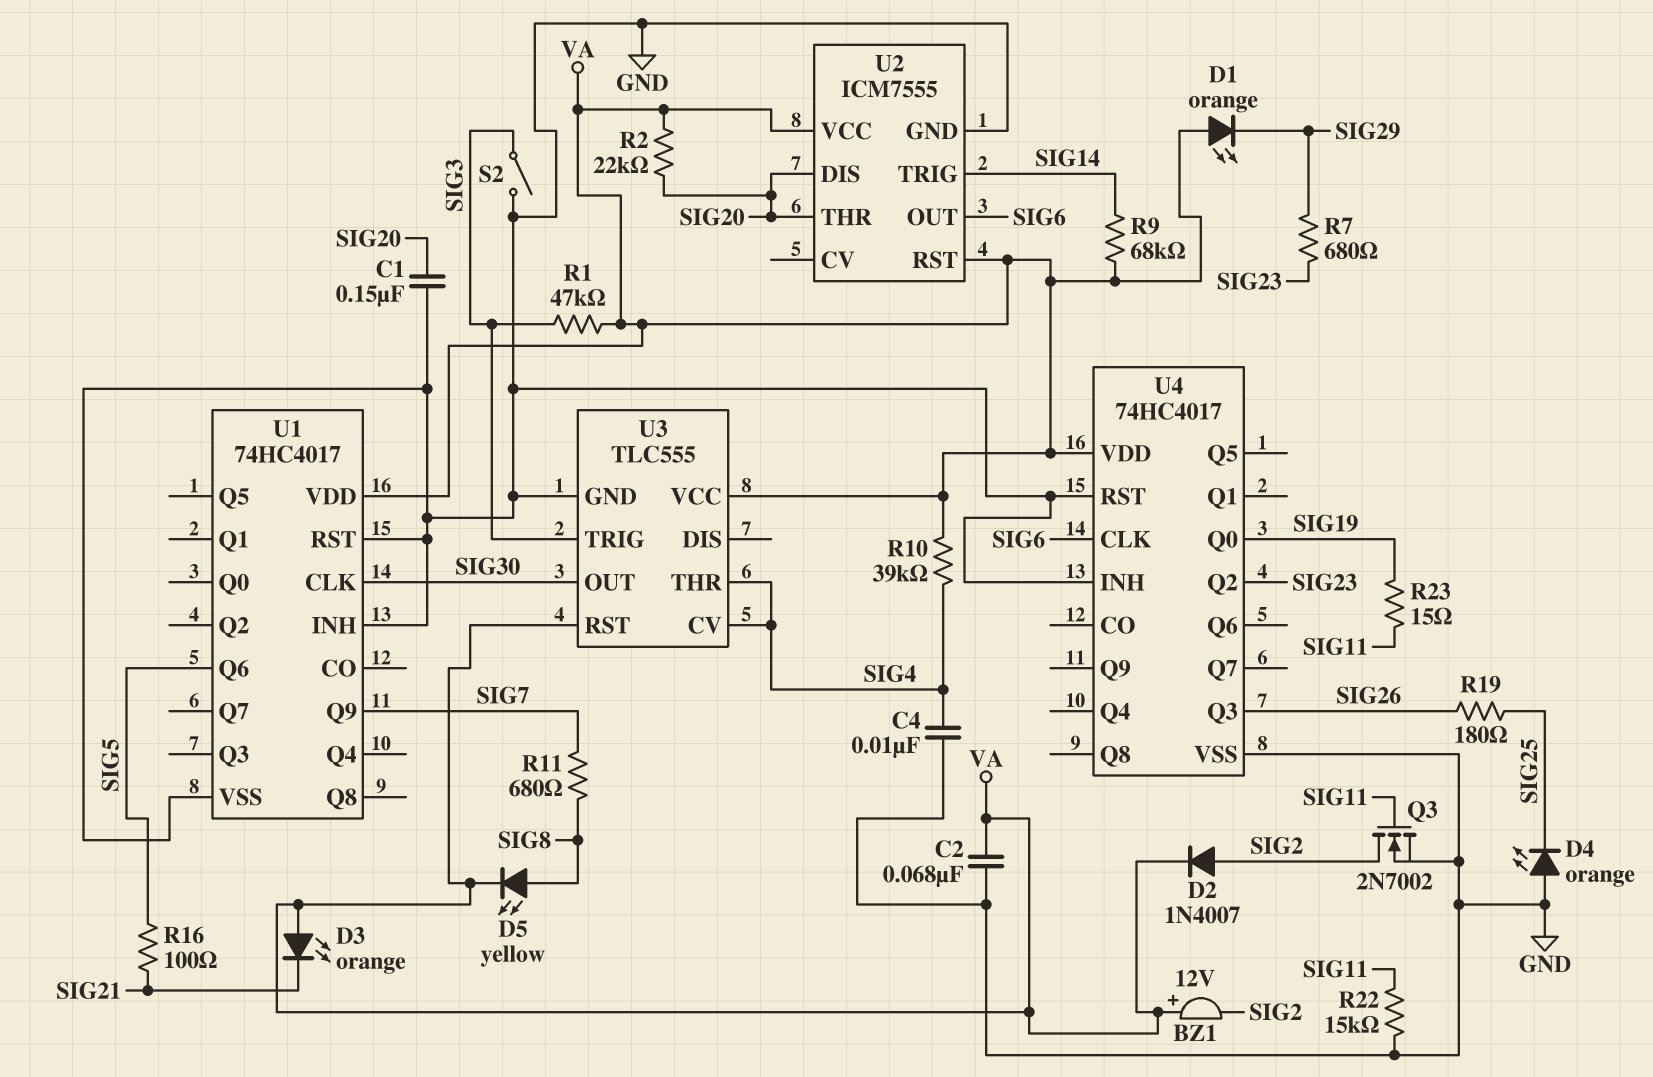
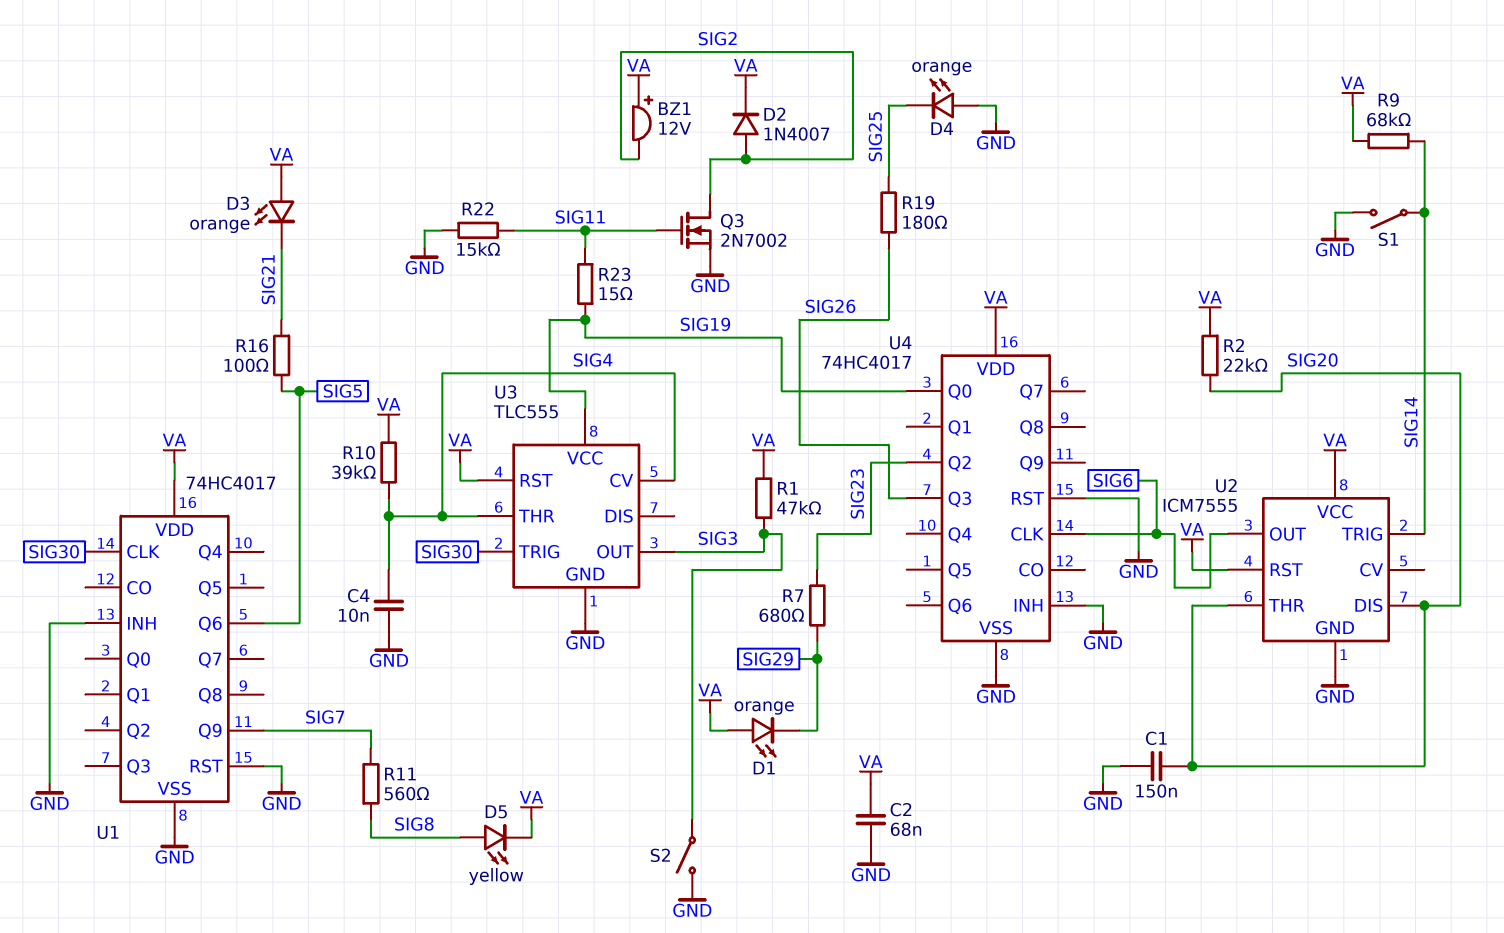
R11: 680 (SIG7, SIG8) -> 560 (SIG7, SIG8)
S1: none -> switch (GND, SIG14)
U3 pin OUT: SIG30 -> SIG3
U3 pin TRIG: SIG3 -> SIG30
U3 pin VCC: VA -> SIG19

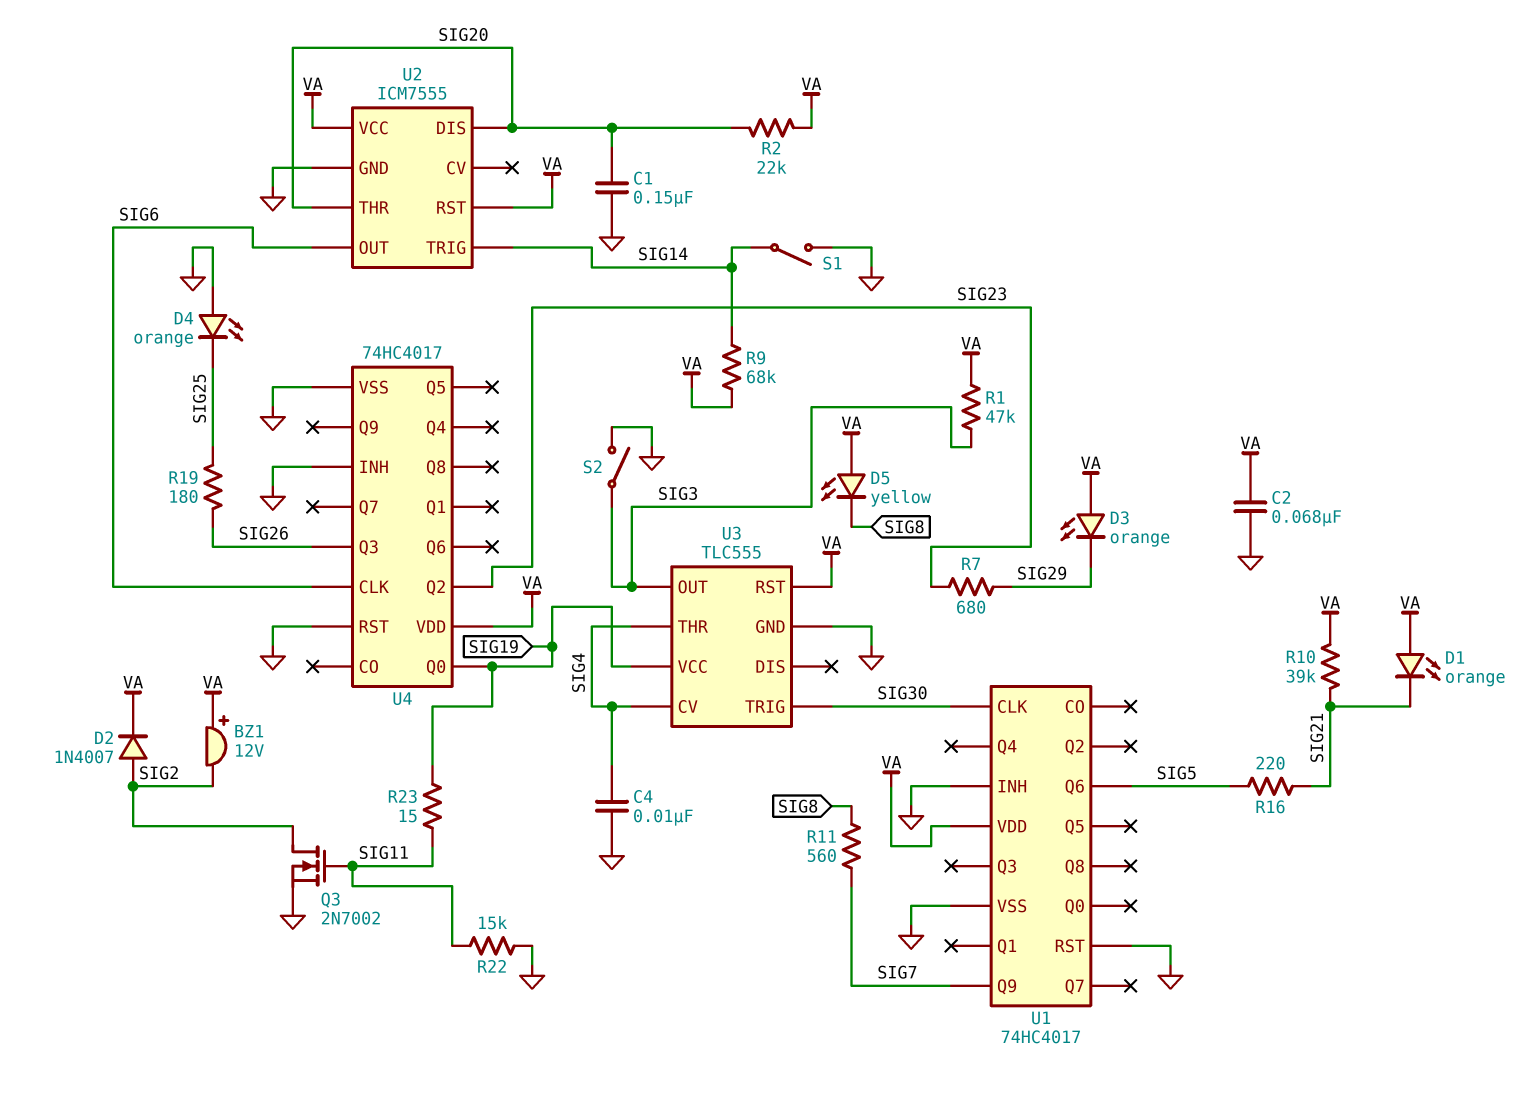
D1: LED orange (A VA, K SIG29) -> LED orange (A VA, K SIG21)
D3: LED orange (A VA, K SIG21) -> LED orange (A VA, K SIG29)
D5: LED yellow (A SIG8, K VA) -> LED yellow (A VA, K SIG8)
R10: 39k (SIG4, VA) -> 39k (SIG21, VA)
R16: 100 (SIG5, SIG21) -> 220 (SIG5, SIG21)

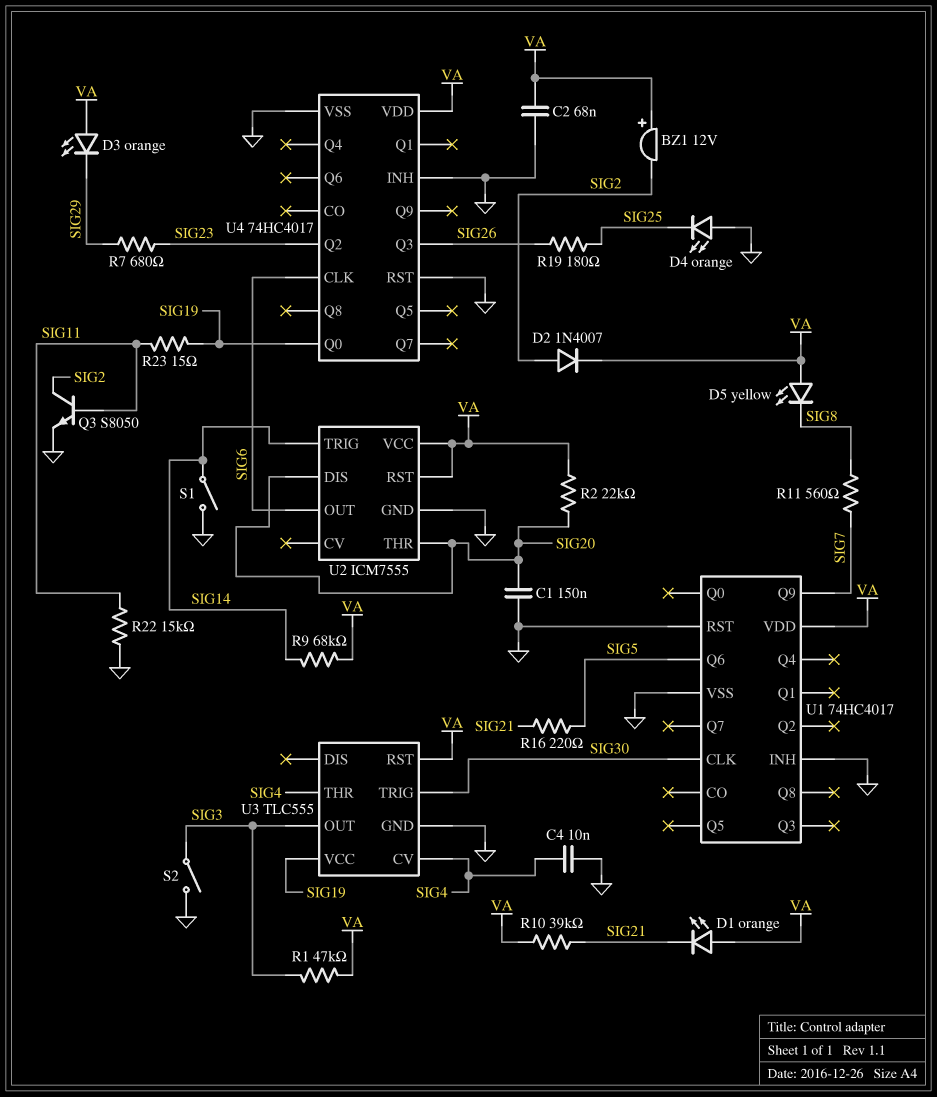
Q3: NMOS 2N7002 (G SIG11, D SIG2, S GND) -> NPN S8050 (B SIG11, C SIG2, E GND)

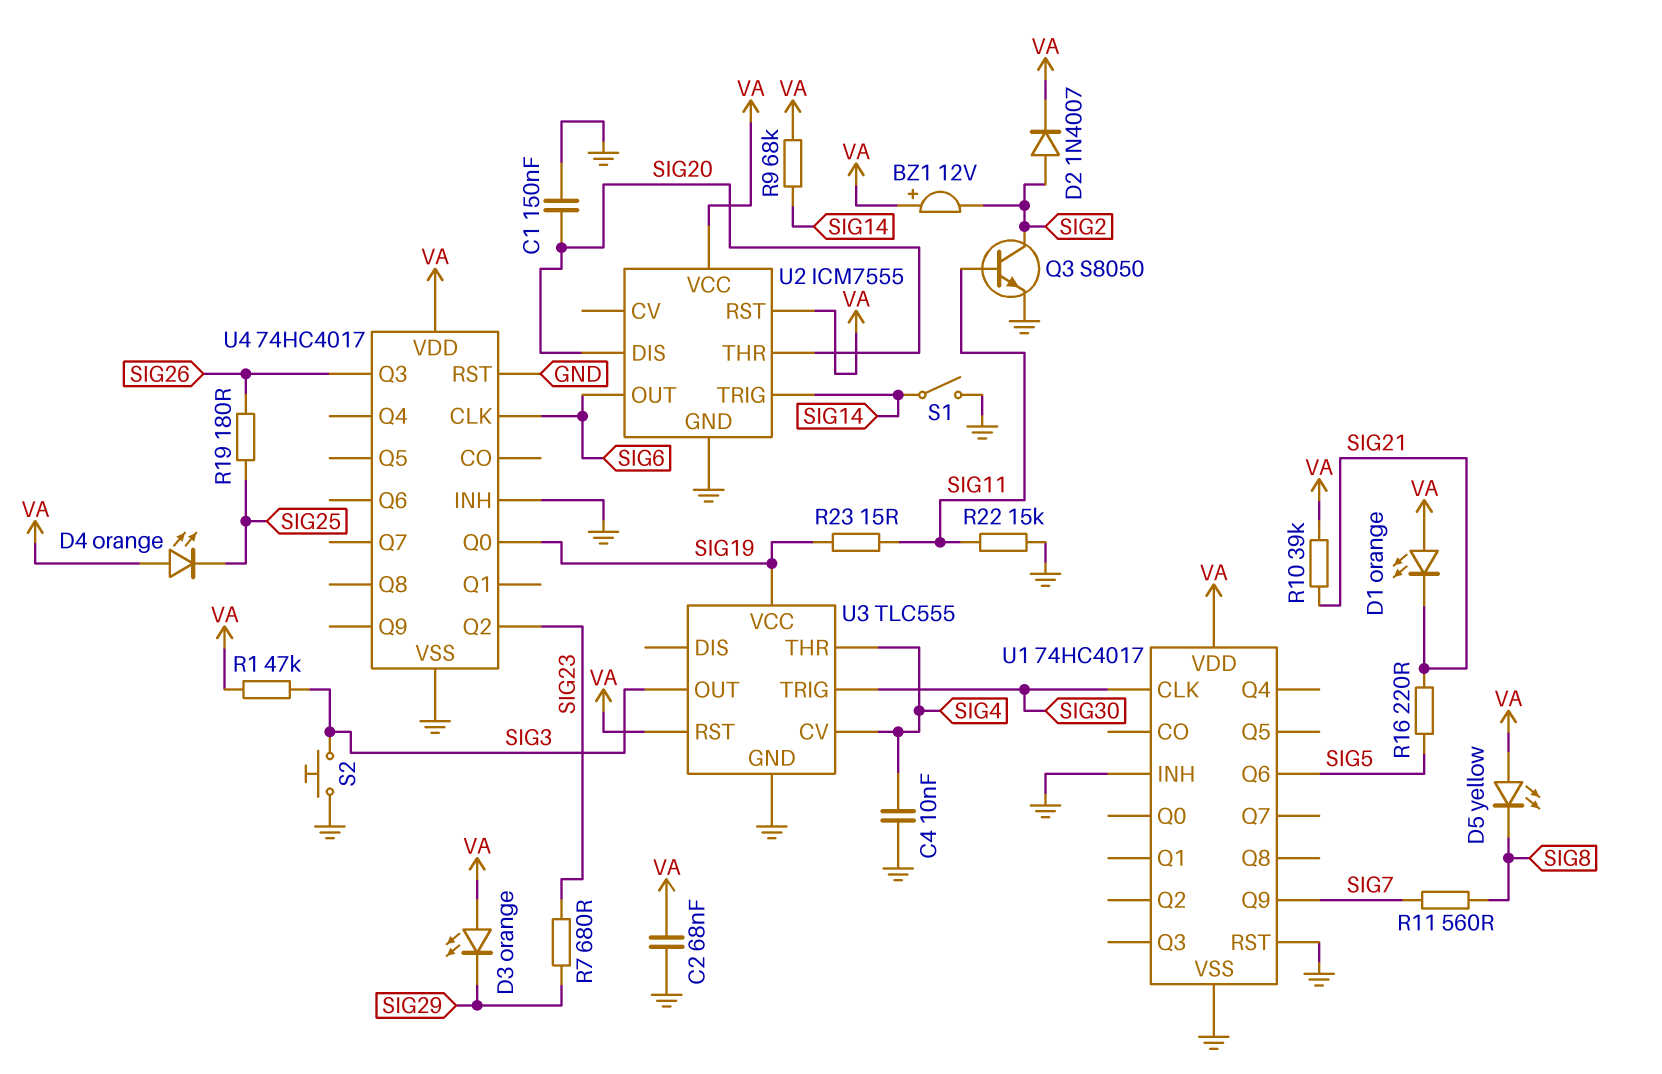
D4: LED orange (A GND, K SIG25) -> LED orange (A VA, K SIG25)
R2: 22k (SIG20, VA) -> none
S2: switch (GND, SIG3) -> button (GND, SIG3)

